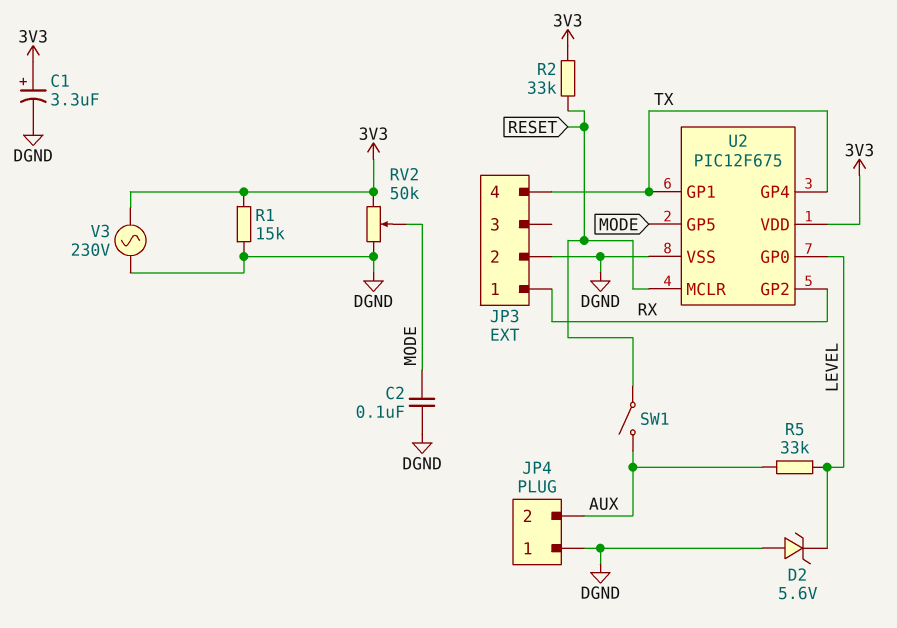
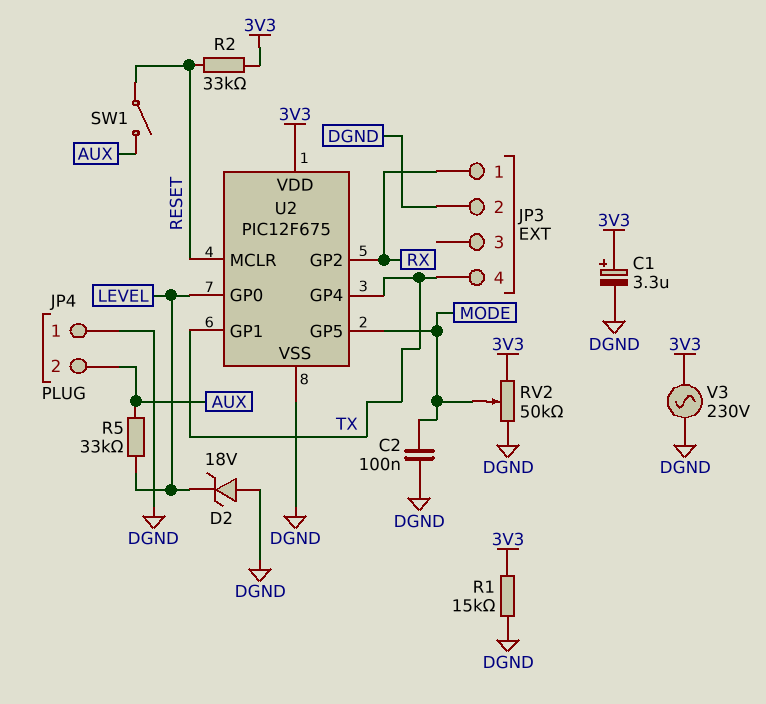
D2: zener 5.6V (A DGND, K LEVEL) -> zener 18V (A DGND, K LEVEL)

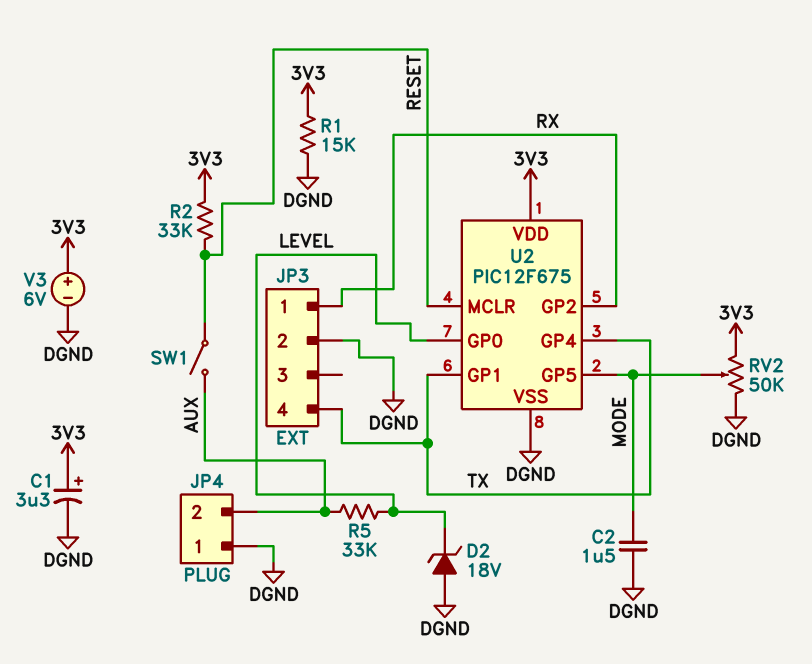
C2: 100nF (DGND, MODE) -> 1.5uF (DGND, MODE)
V3: AC 230V (3V3, DGND) -> 6V (plus 3V3, minus DGND)

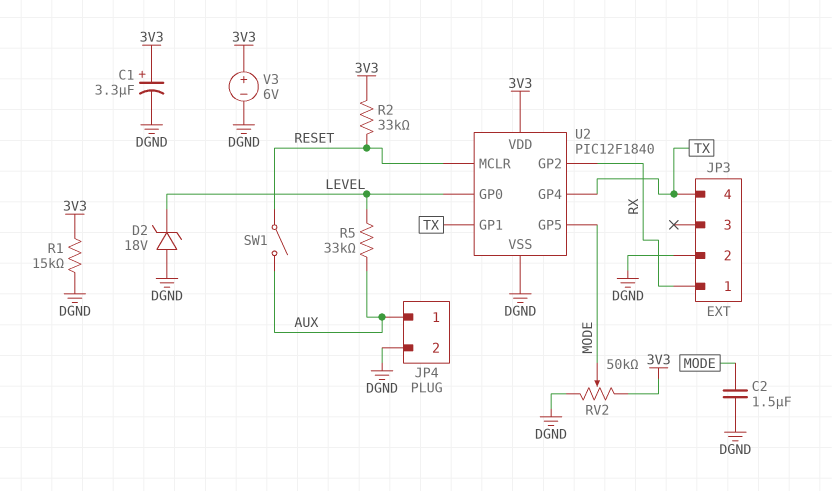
JP4 pin 1: DGND -> AUX
JP4 pin 2: AUX -> DGND
U2: PIC12F675 -> PIC12F1840

